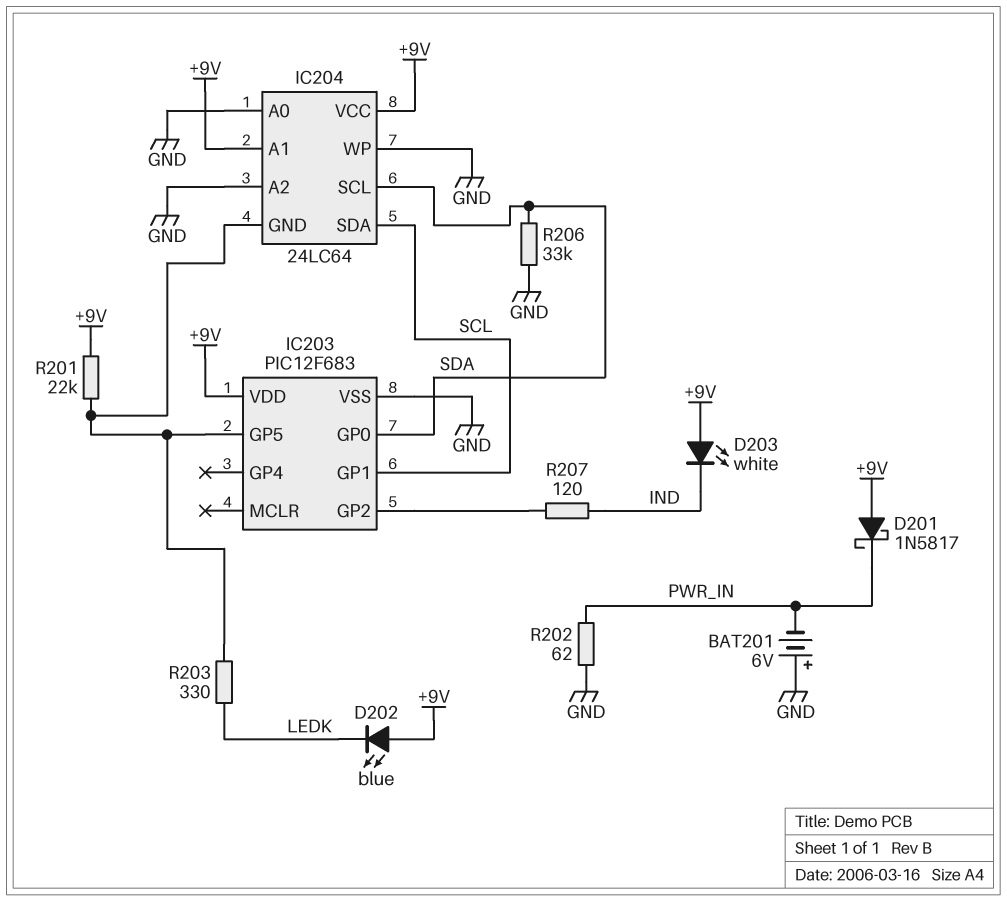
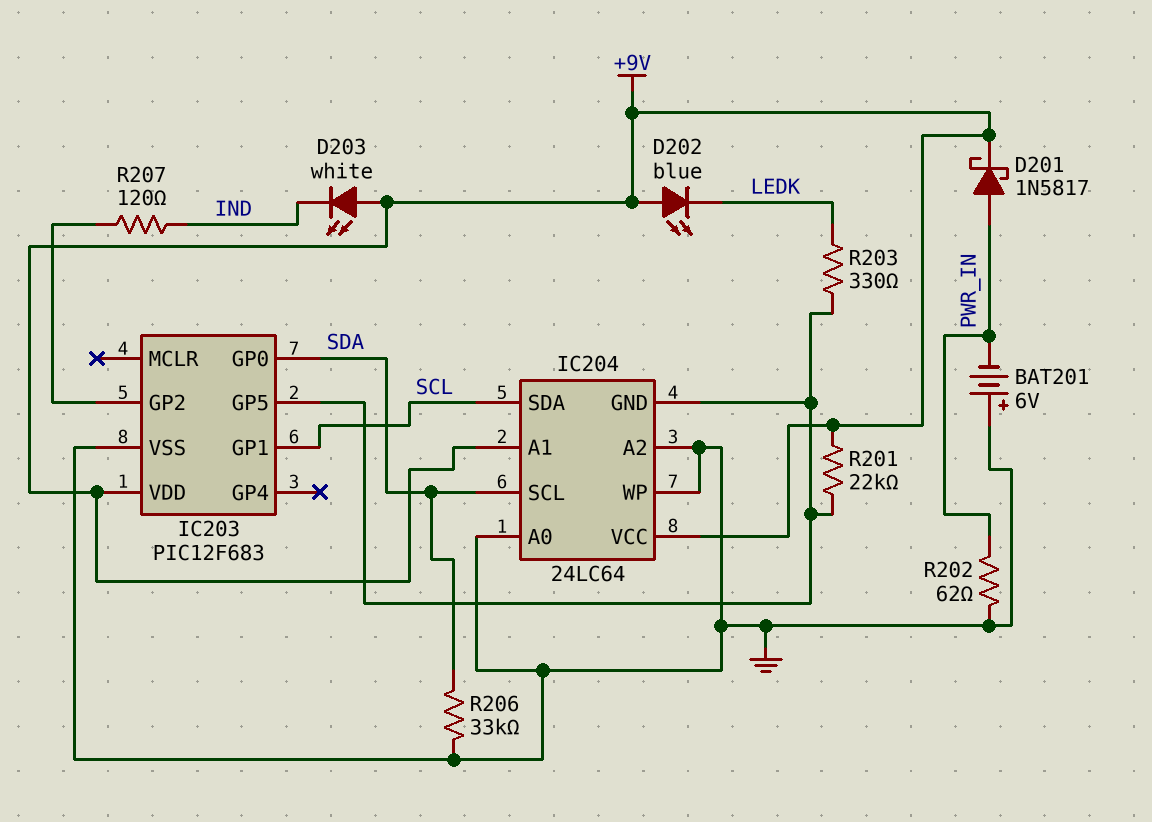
D201: schottky 1N5817 (A +9V, K PWR_IN) -> schottky 1N5817 (A PWR_IN, K +9V)

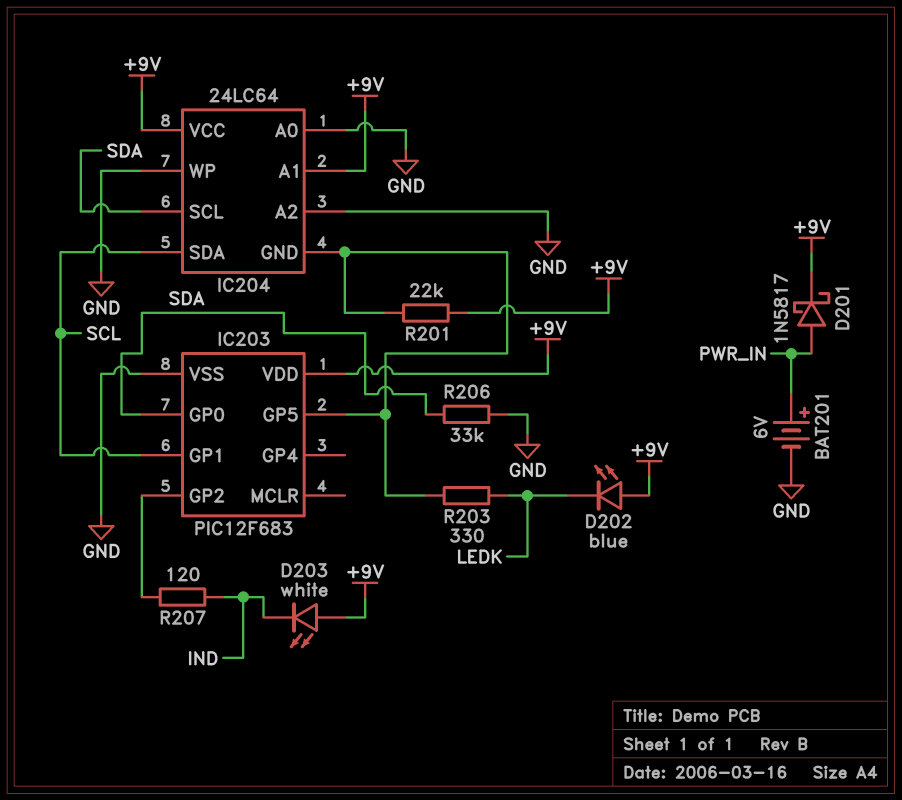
BAT201: 6V (plus GND, minus PWR_IN) -> 6V (plus PWR_IN, minus GND)
R202: 62 (GND, PWR_IN) -> none

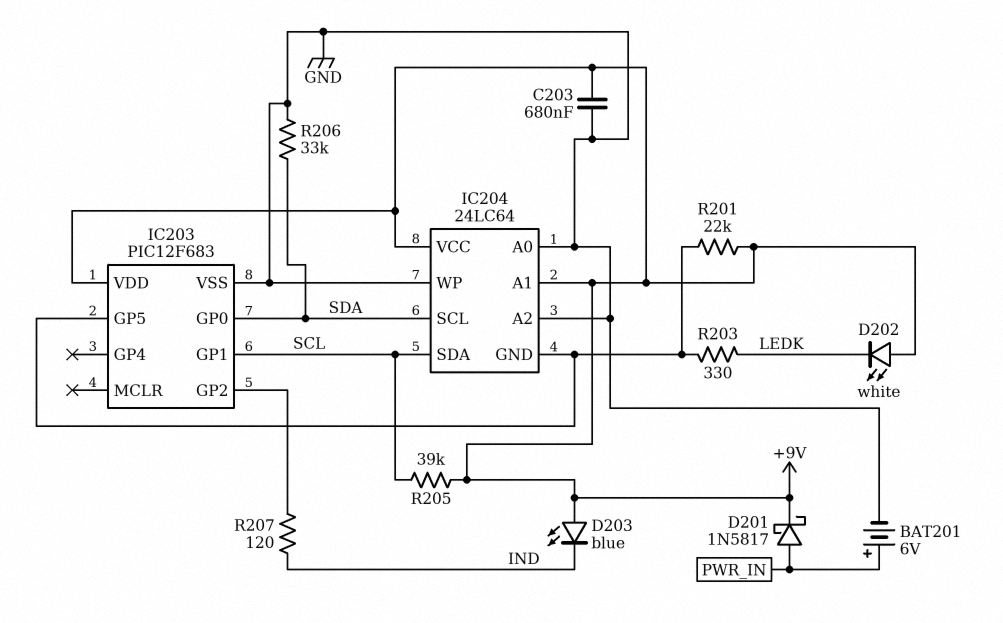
C203: none -> 680nF (+9V, GND)
D202: LED blue (A +9V, K LEDK) -> LED white (A +9V, K LEDK)
D203: LED white (A +9V, K IND) -> LED blue (A +9V, K IND)
R205: none -> 39k (+9V, SCL)

